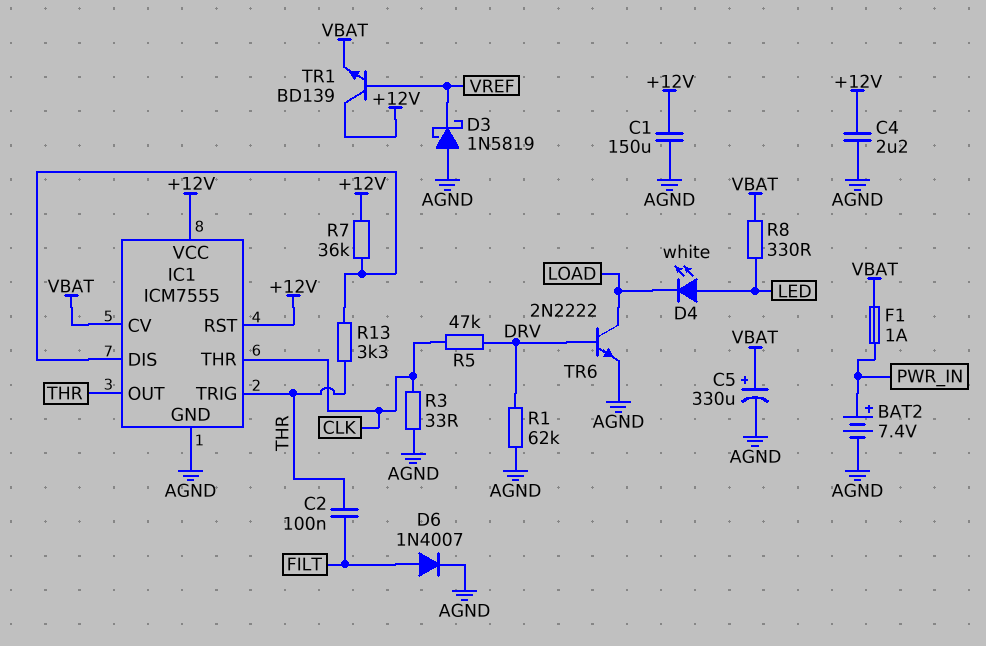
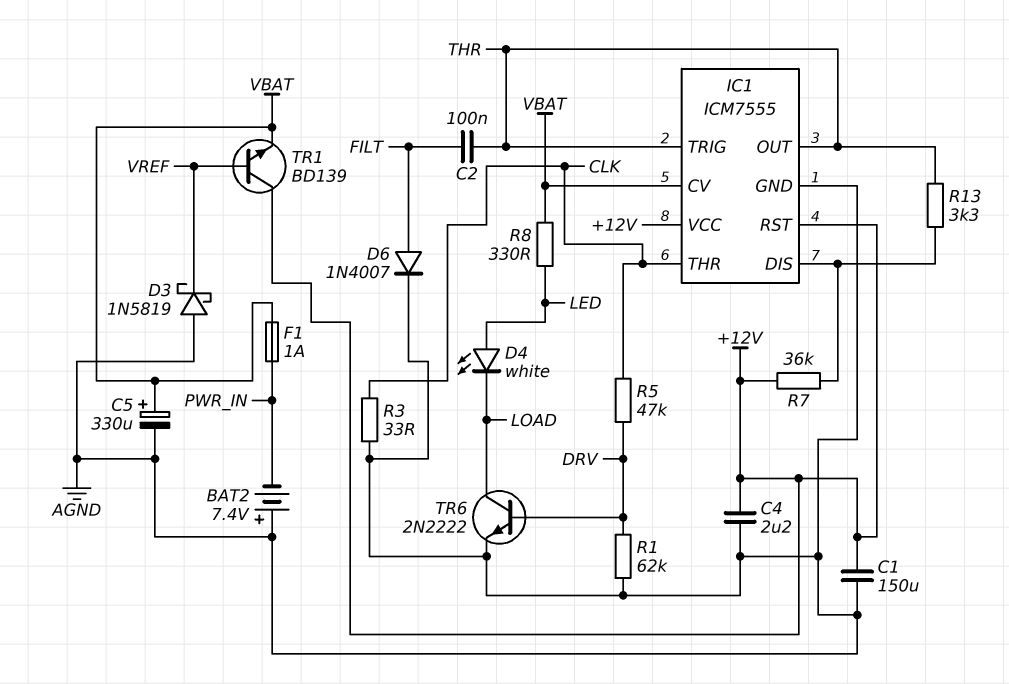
BAT2: 7.4V (plus PWR_IN, minus AGND) -> 7.4V (plus AGND, minus PWR_IN)

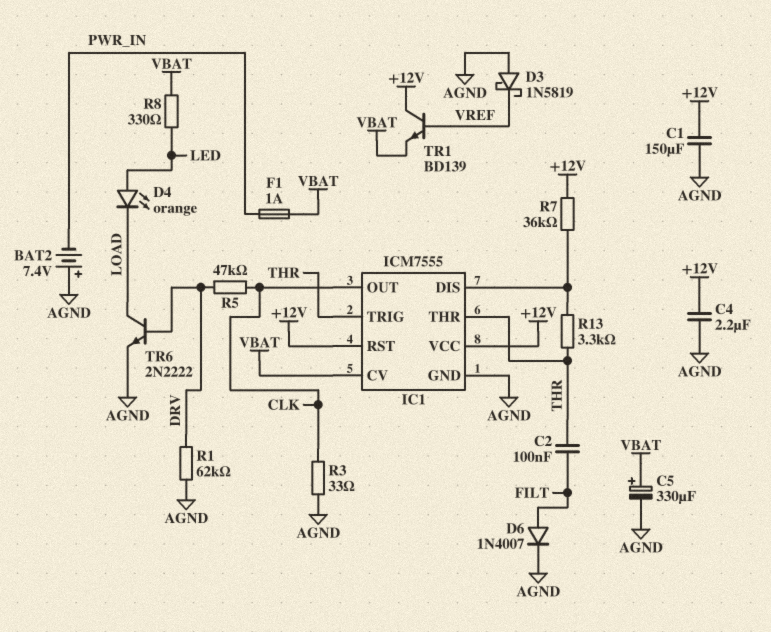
D4: LED white (A LED, K LOAD) -> LED orange (A LED, K LOAD)
IC1 pin OUT: THR -> CLK
IC1 pin THR: CLK -> THR

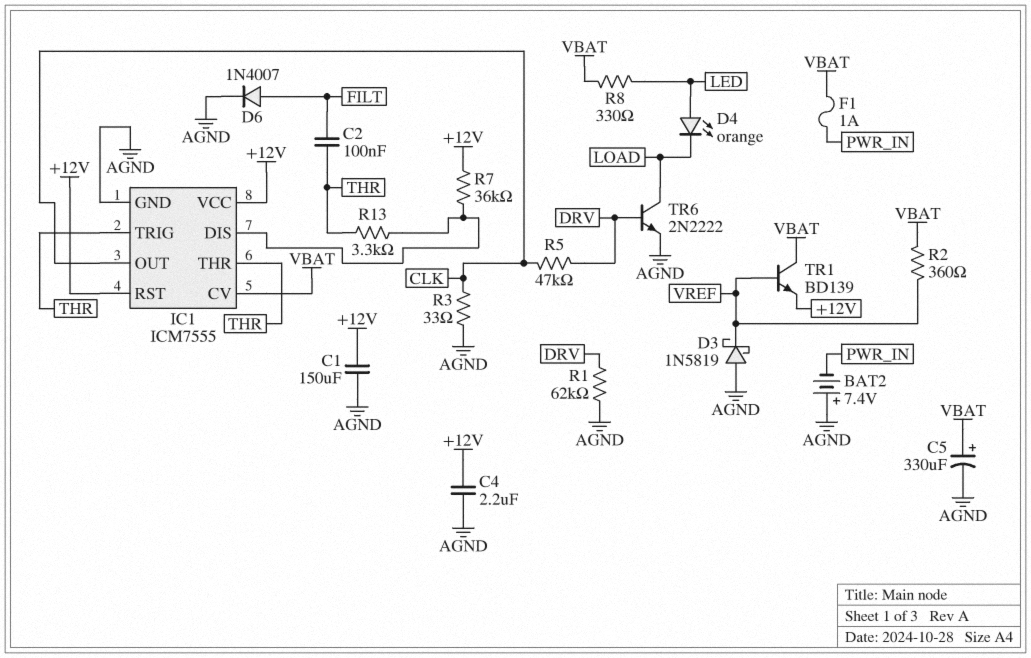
R2: none -> 360 (VBAT, VREF)
TR1: NPN BD139 (B VREF, C +12V, E VBAT) -> NPN BD139 (B VREF, C VBAT, E +12V)

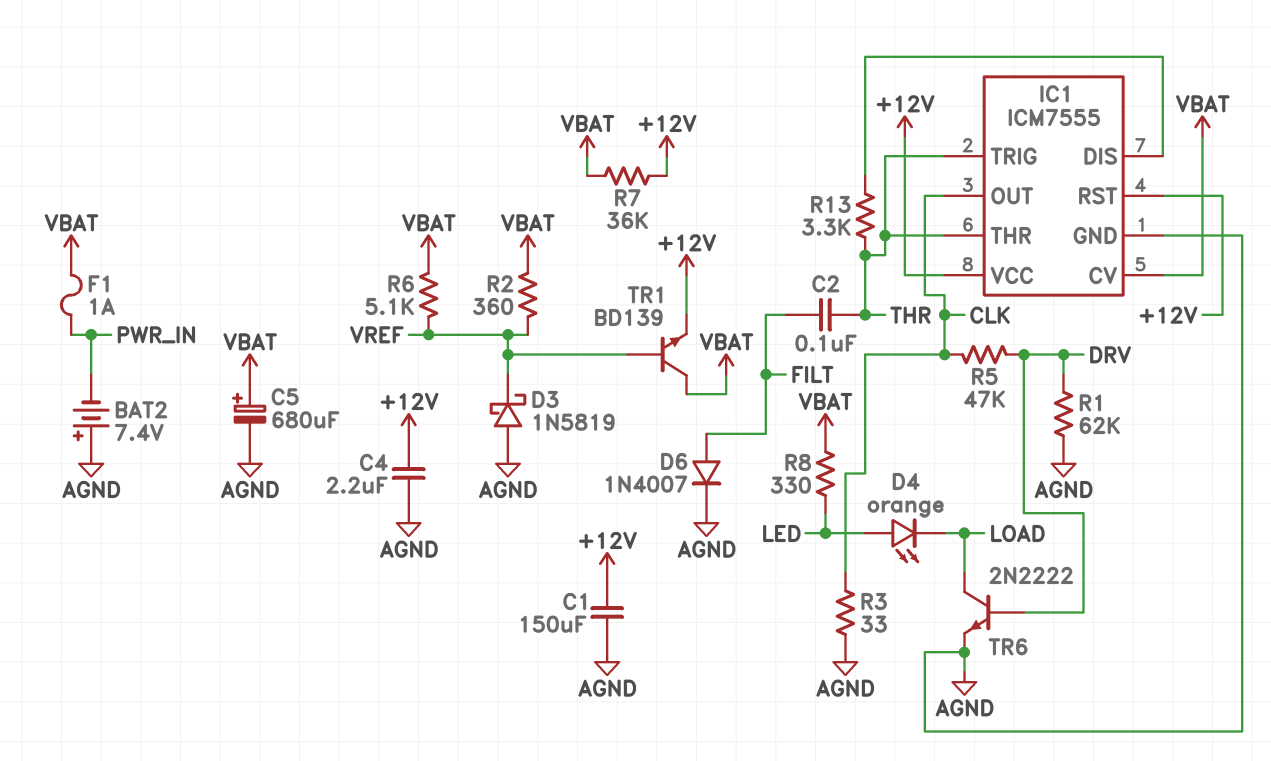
C5: 330uF (plus VBAT, minus AGND) -> 680uF (plus VBAT, minus AGND)
R6: none -> 5.1k (VBAT, VREF)
R7: 36k (+12V, IC1/DIS) -> 36k (+12V, VBAT)

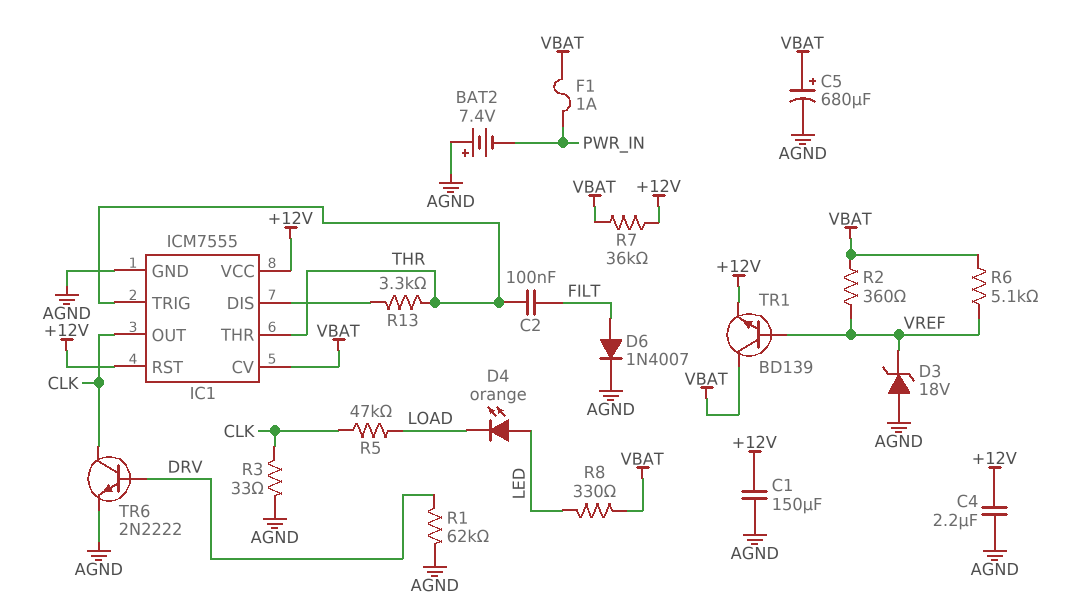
D3: schottky 1N5819 (A AGND, K VREF) -> zener 18V (A AGND, K VREF)
R5: 47k (CLK, DRV) -> 47k (CLK, LOAD)
TR6: NPN 2N2222 (B DRV, C LOAD, E AGND) -> NPN 2N2222 (B DRV, C CLK, E AGND)

